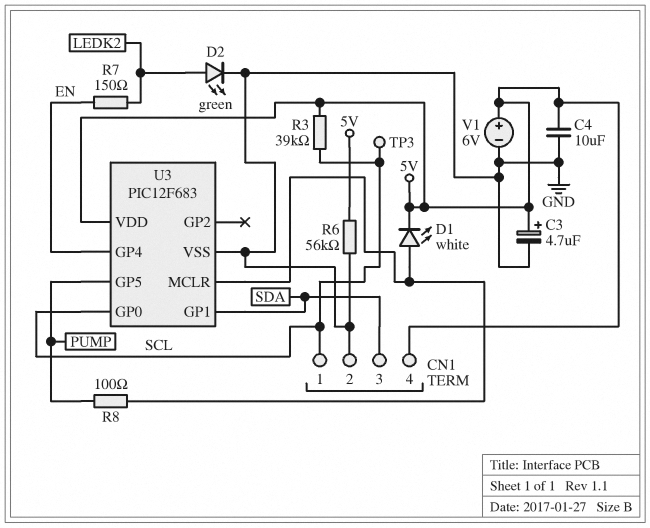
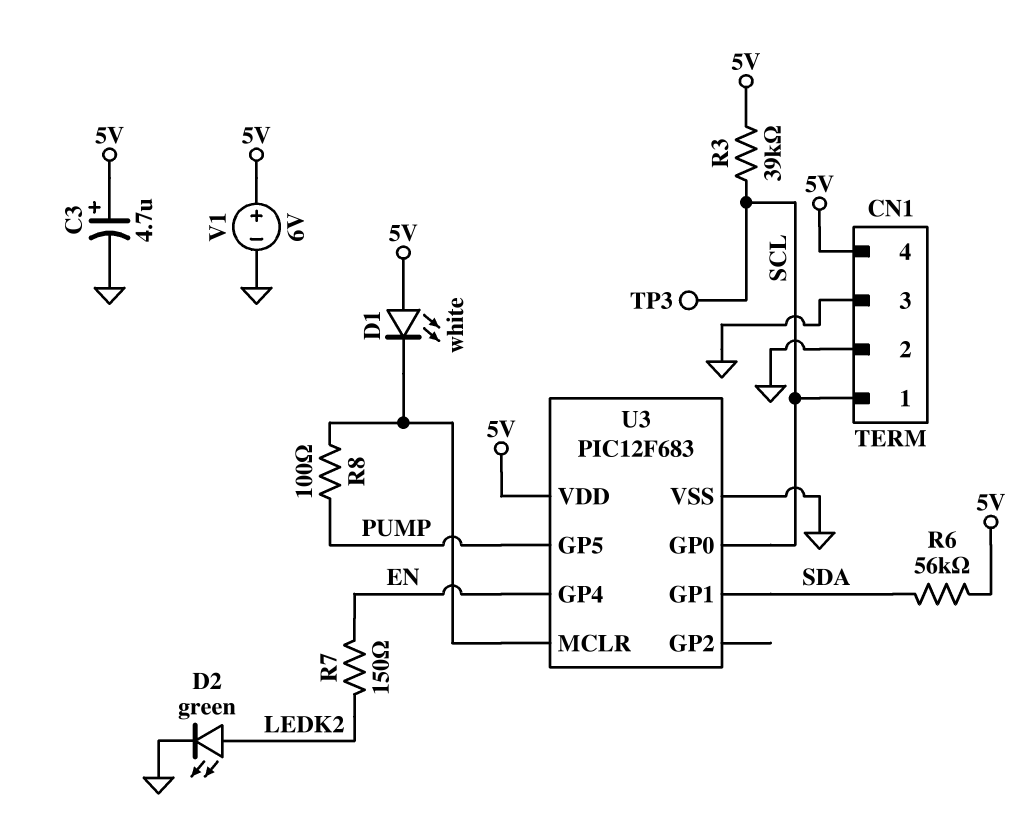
C4: 10uF (5V, GND) -> none
CN1 pin 3: SDA -> GND
D1: LED white (A U3/MCLR, K 5V) -> LED white (A 5V, K U3/MCLR)
R6: 56k (5V, GND) -> 56k (5V, SDA)

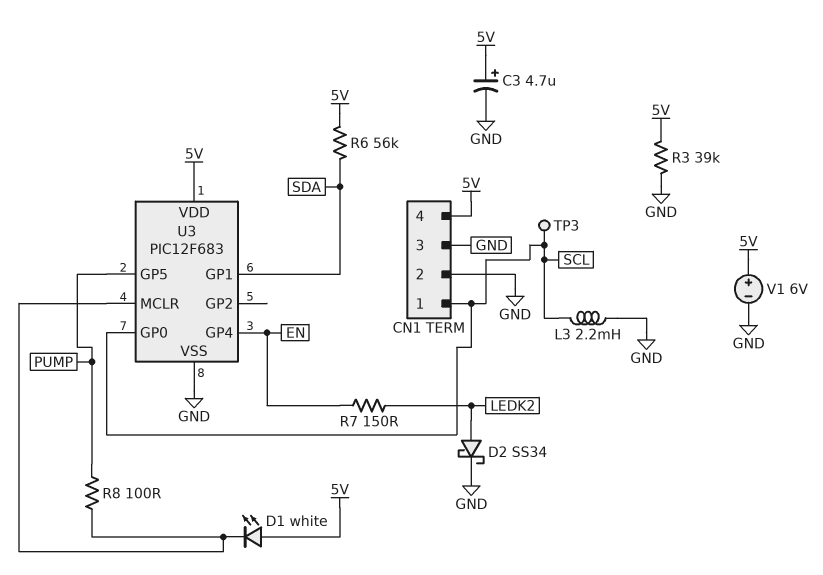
D2: LED green (A LEDK2, K GND) -> schottky SS34 (A LEDK2, K GND)
L3: none -> 2.2mH (GND, SCL)
R3: 39k (5V, SCL) -> 39k (5V, GND)

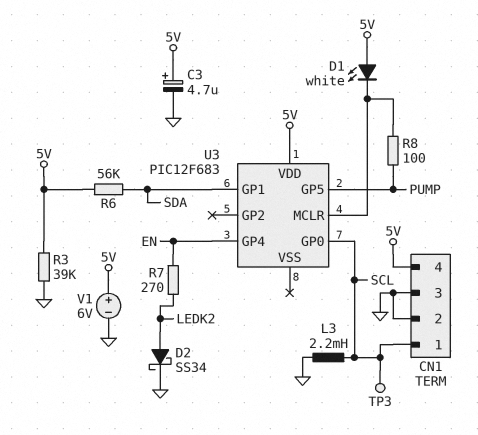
R7: 150 (EN, LEDK2) -> 270 (EN, LEDK2)
U3 pin VSS: GND -> none

